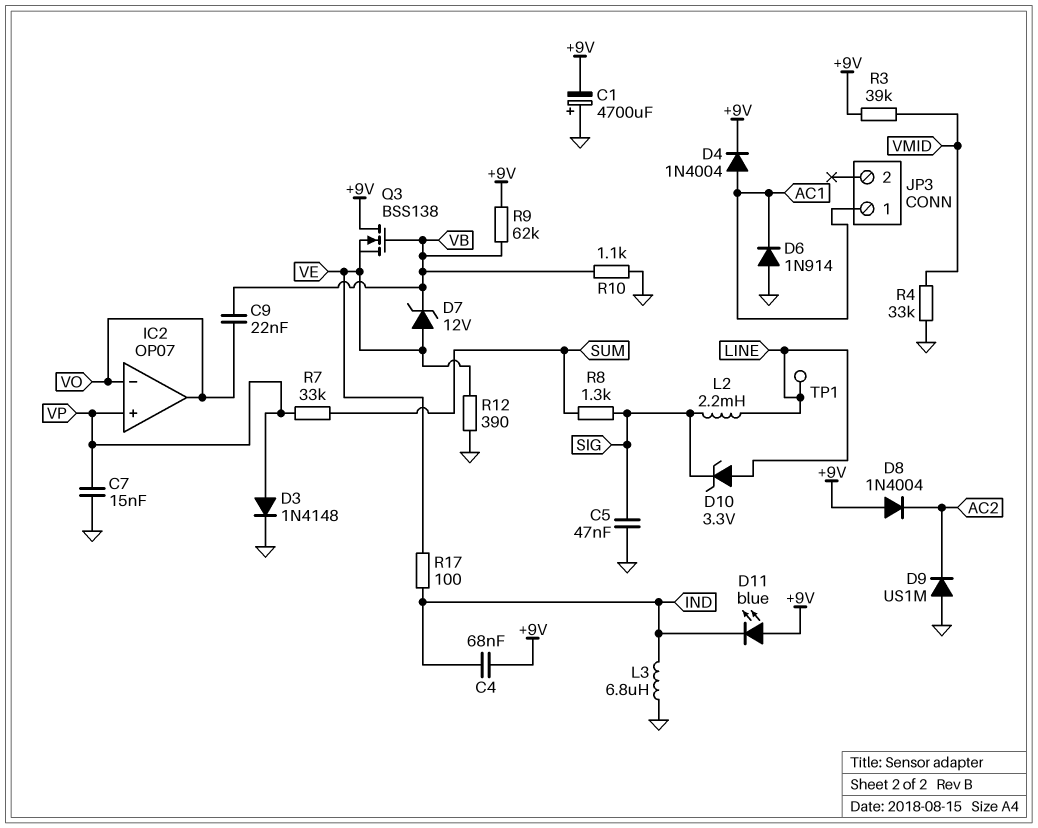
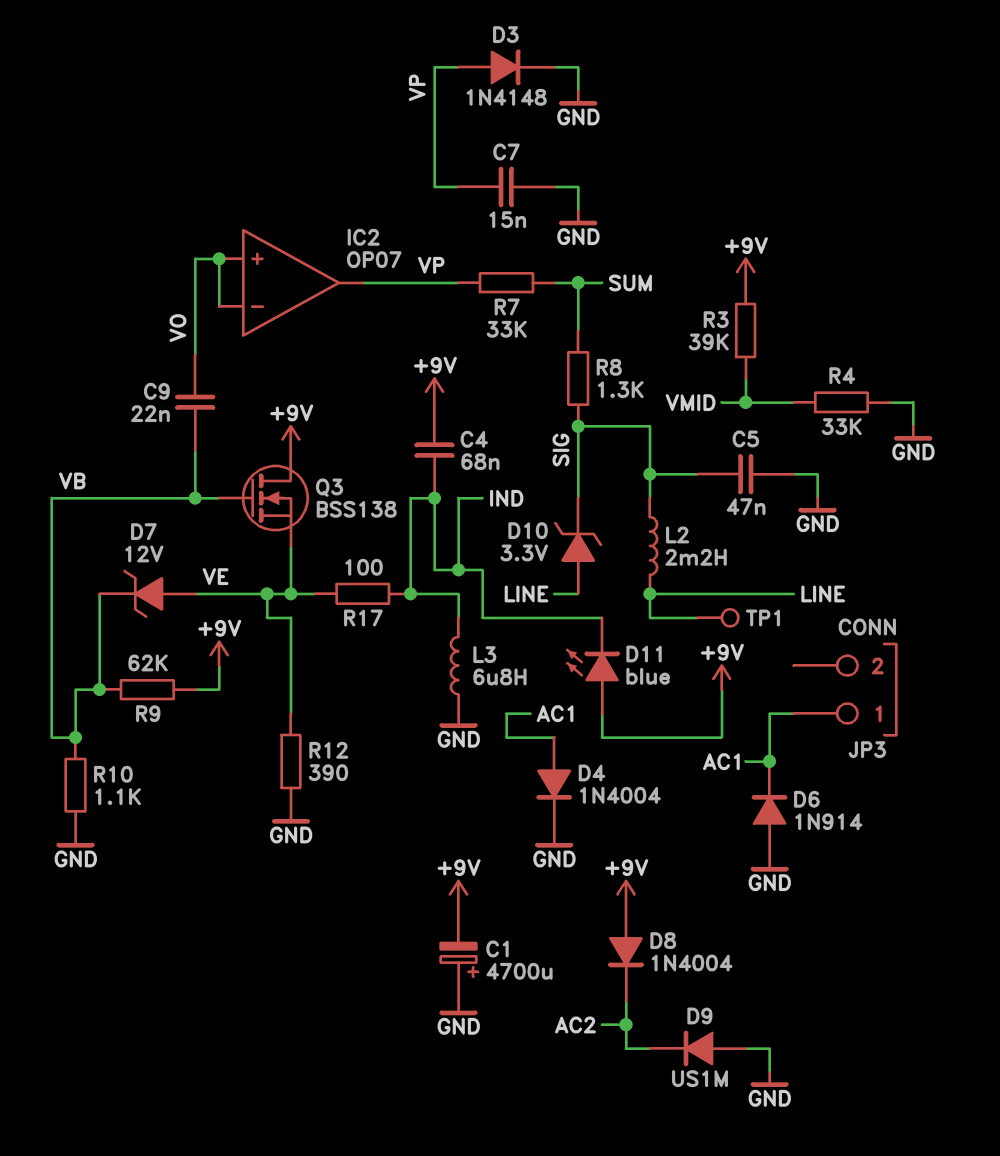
D4: diode 1N4004 (A AC1, K +9V) -> diode 1N4004 (A AC1, K GND)
IC2 pin in+: VP -> VO
IC2 pin out: VO -> VP

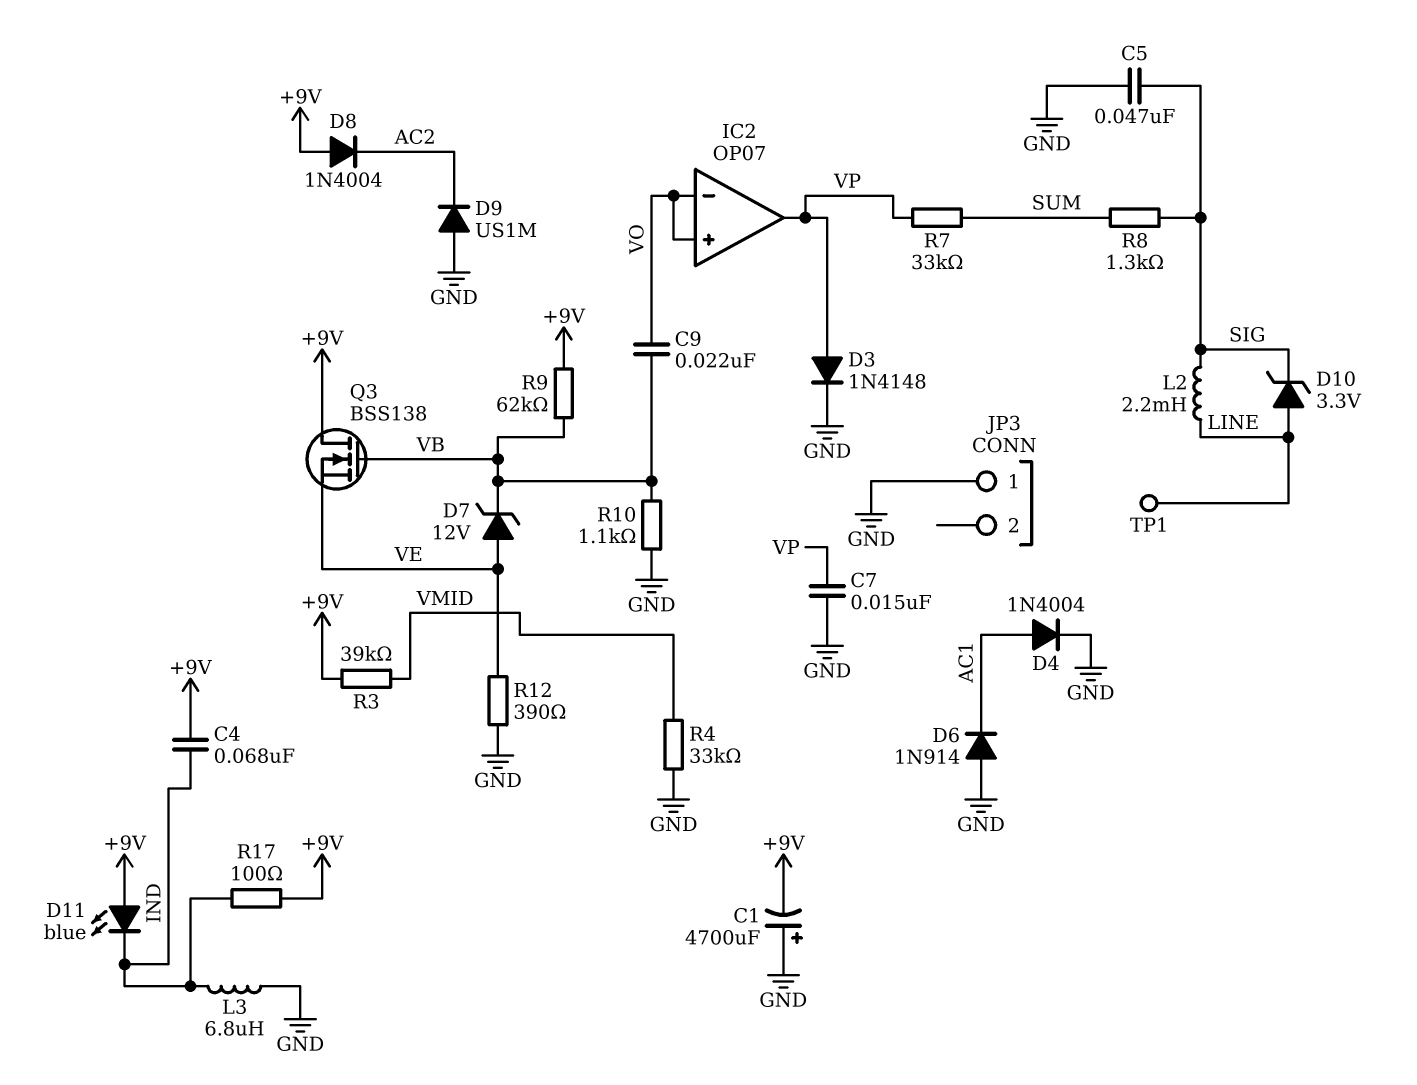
JP3 pin 1: AC1 -> GND
R17: 100 (IND, VE) -> 100 (+9V, IND)

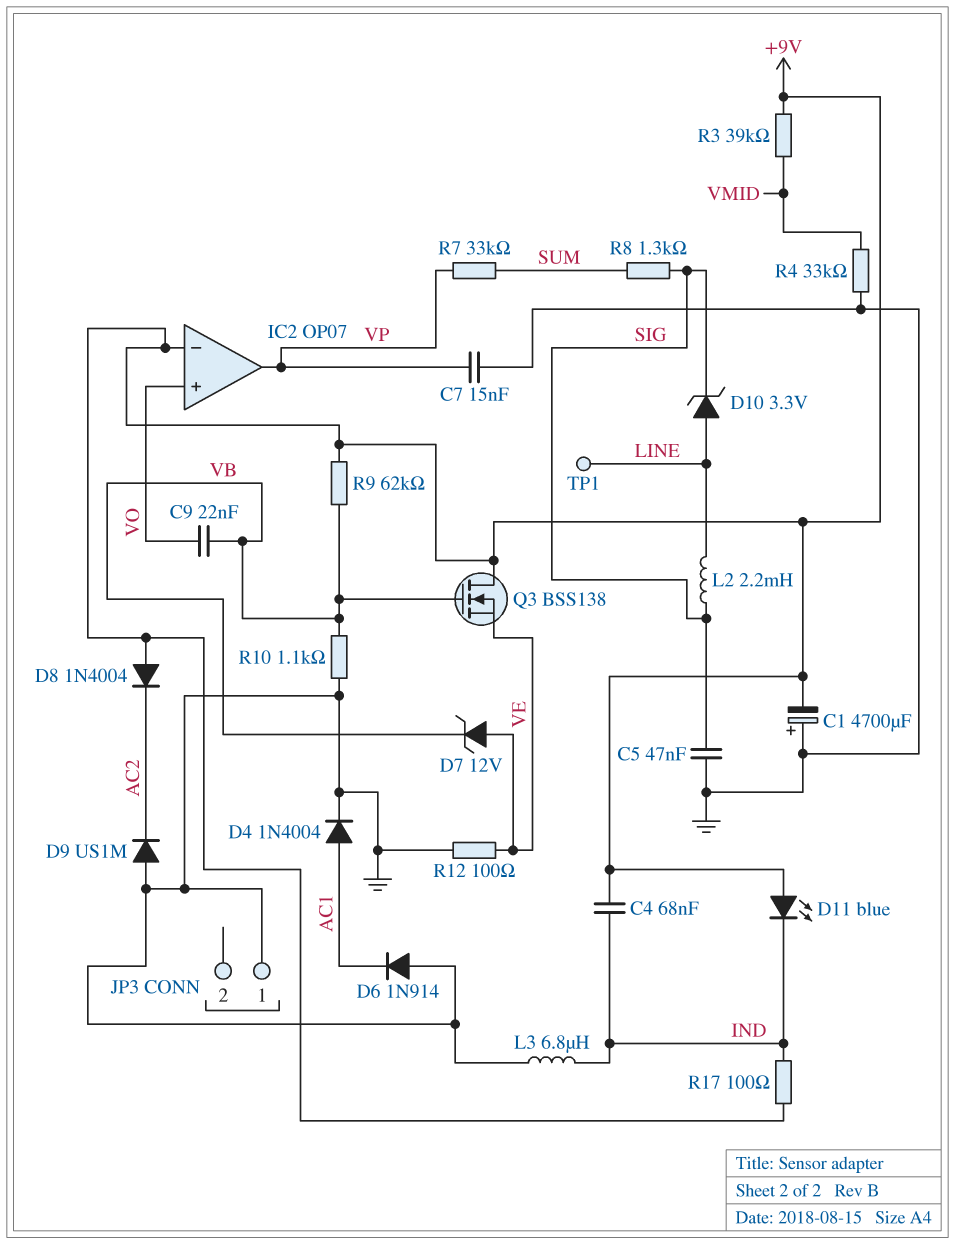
D3: diode 1N4148 (A VP, K GND) -> none
IC2 pin in-: VO -> +9V
R12: 390 (GND, VE) -> 100 (GND, VE)

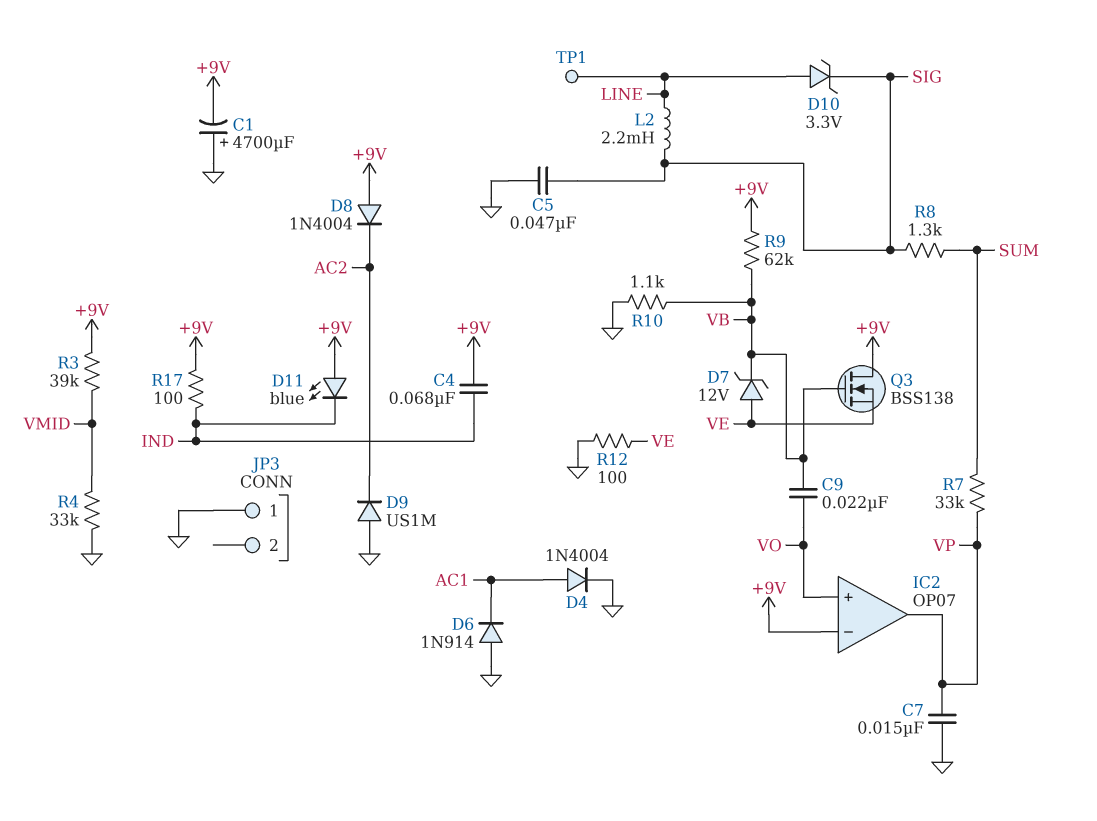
L3: 6.8uH (GND, IND) -> none

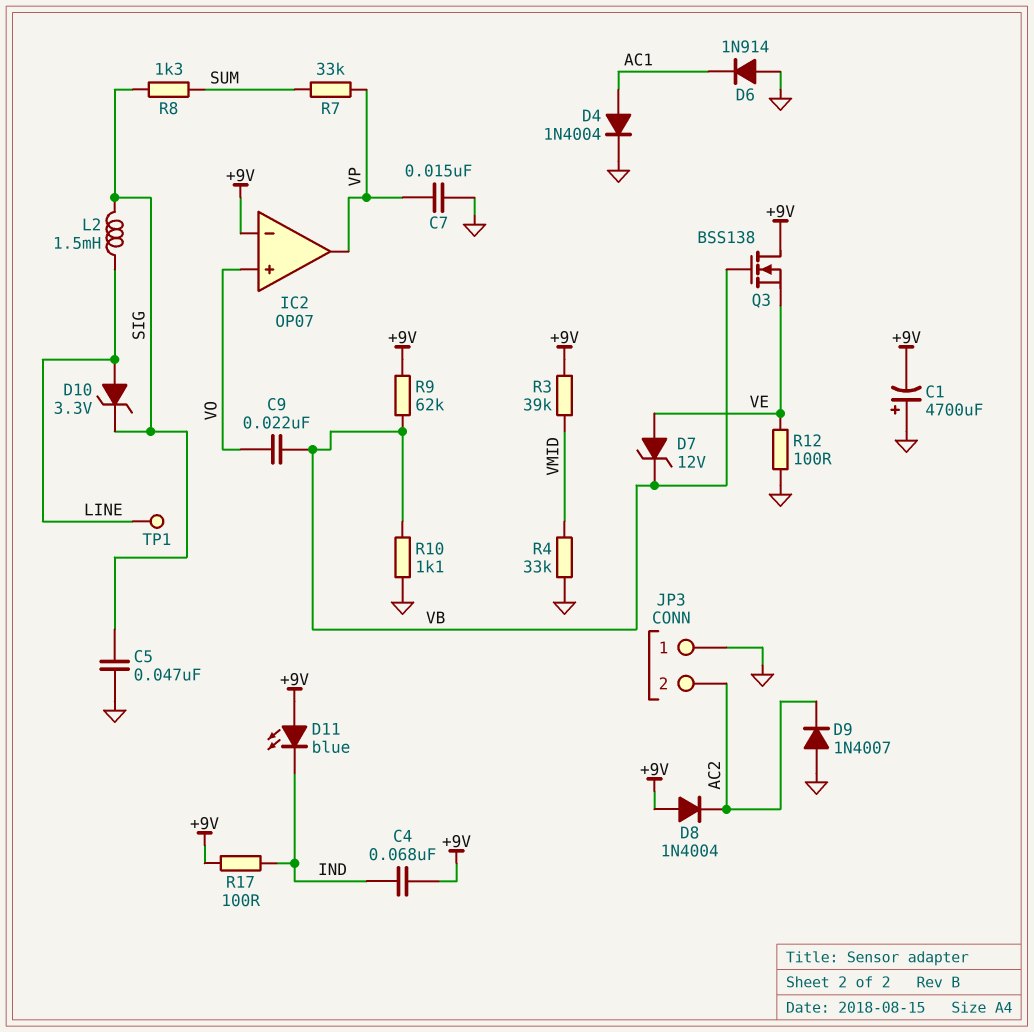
D9: diode US1M (A GND, K AC2) -> diode 1N4007 (A GND, K AC2)
JP3 pin 2: none -> AC2
L2: 2.2mH (LINE, SIG) -> 1.5mH (LINE, SIG)

